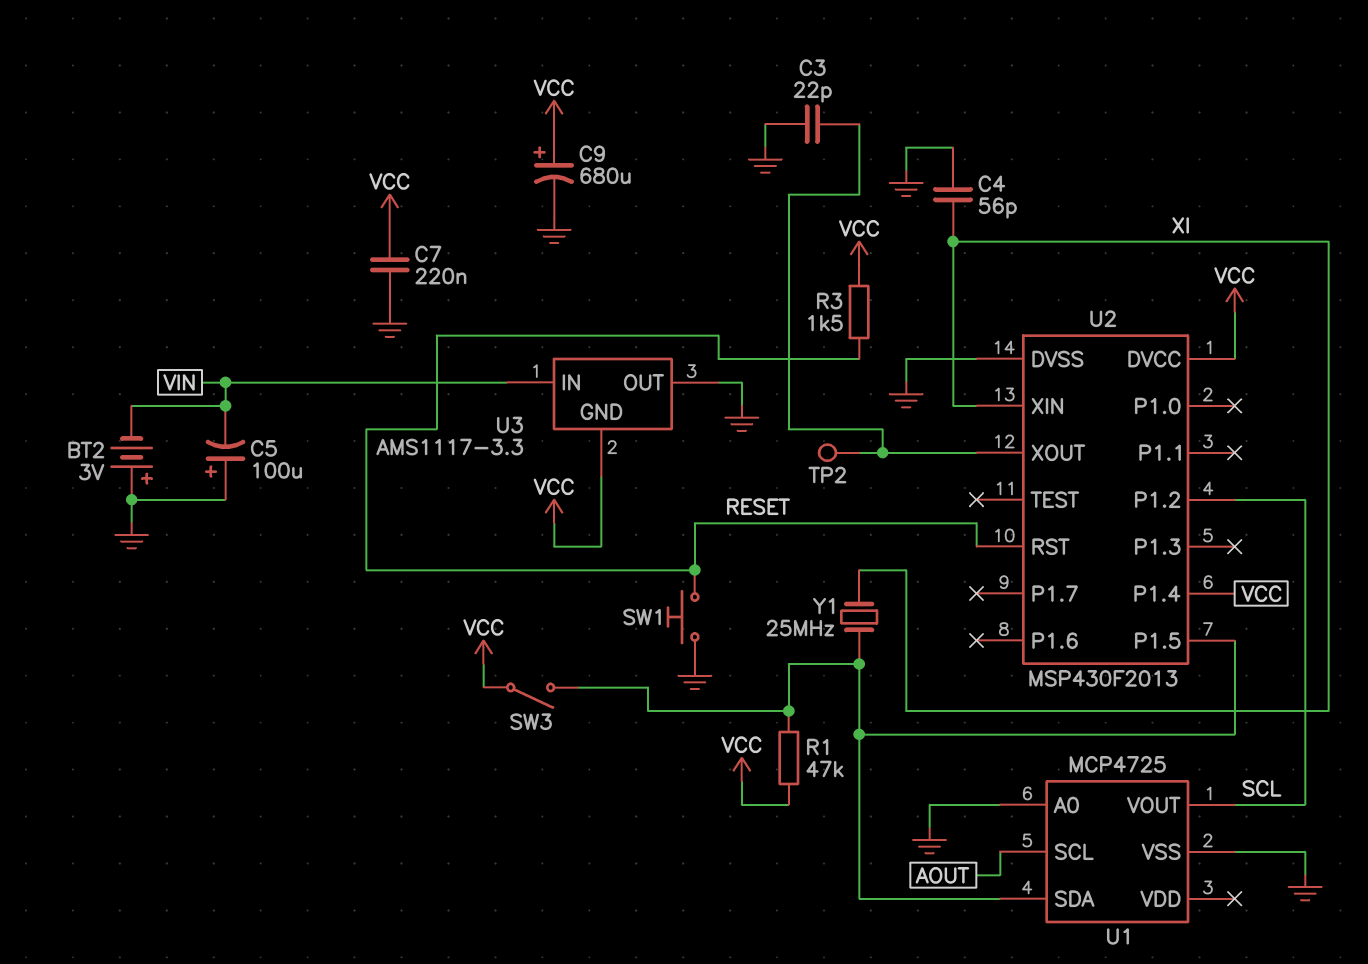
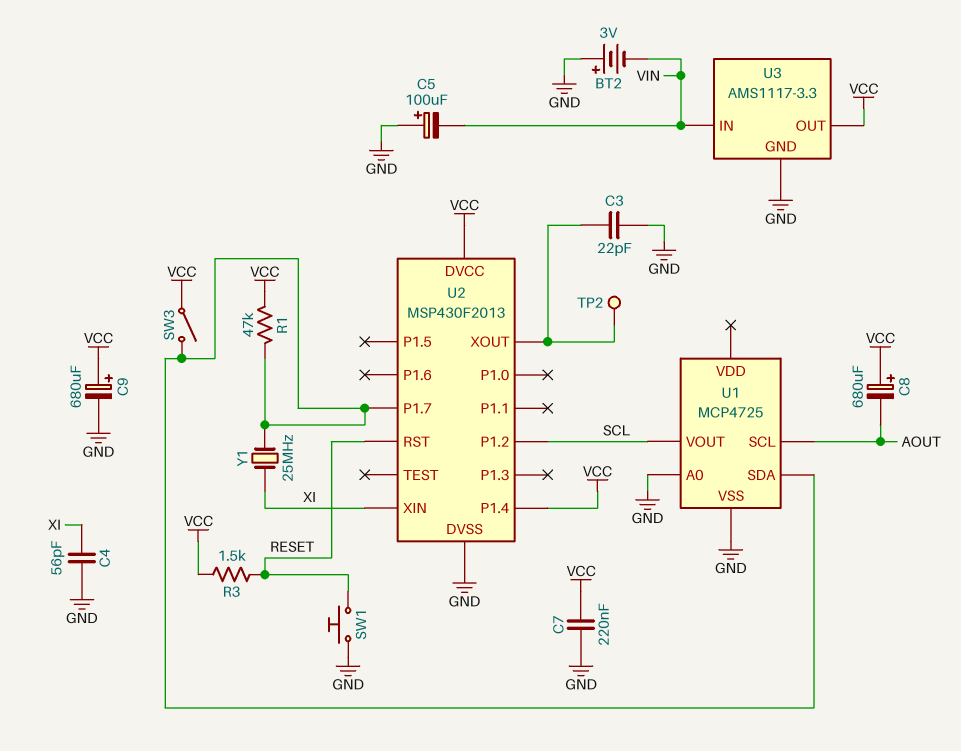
C8: none -> 680uF (plus VCC, minus AOUT)
U2 pin P1.5: U1/SDA -> none
U2 pin P1.7: none -> U1/SDA
U3 pin GND: VCC -> GND
U3 pin OUT: GND -> VCC

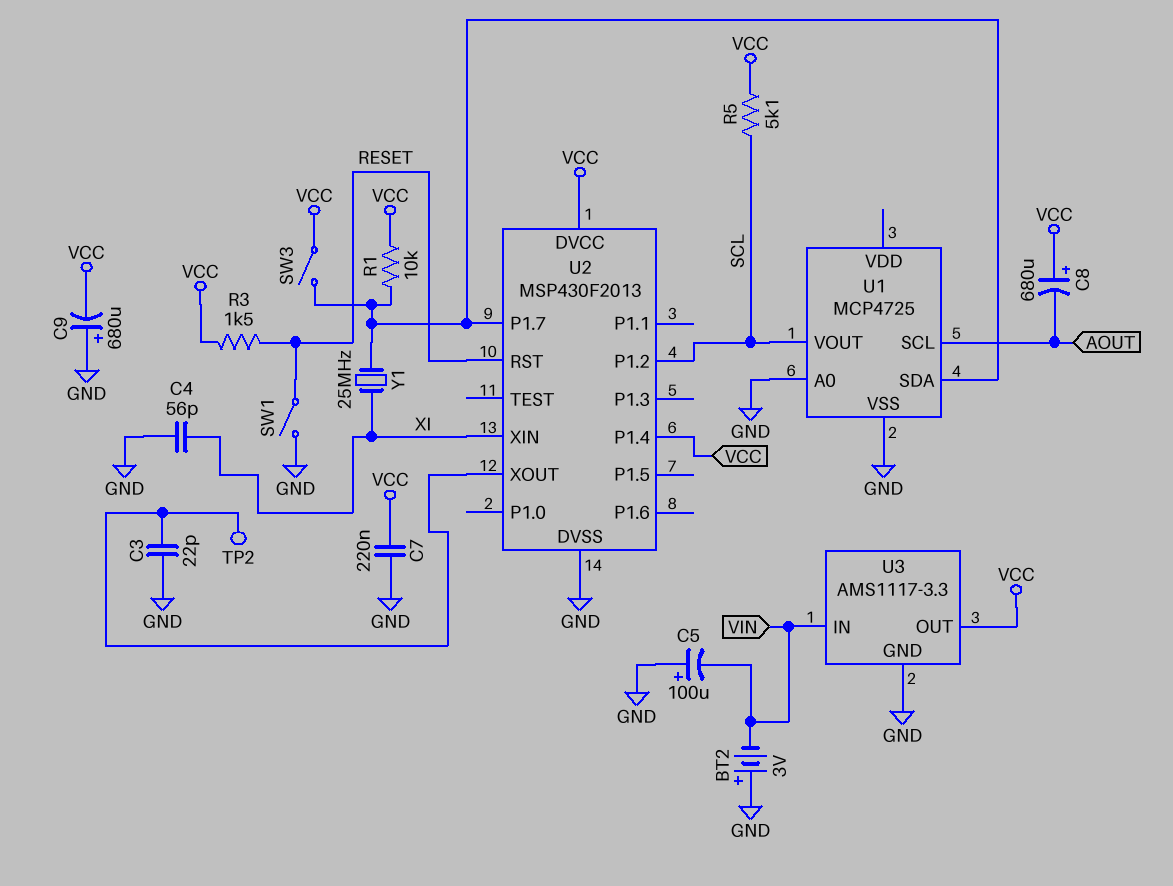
C9: 680uF (plus VCC, minus GND) -> 680uF (plus GND, minus VCC)
R1: 47k (U1/SDA, VCC) -> 10k (U1/SDA, VCC)
R5: none -> 5.1k (SCL, VCC)
SW1: button (GND, RESET) -> switch (GND, RESET)

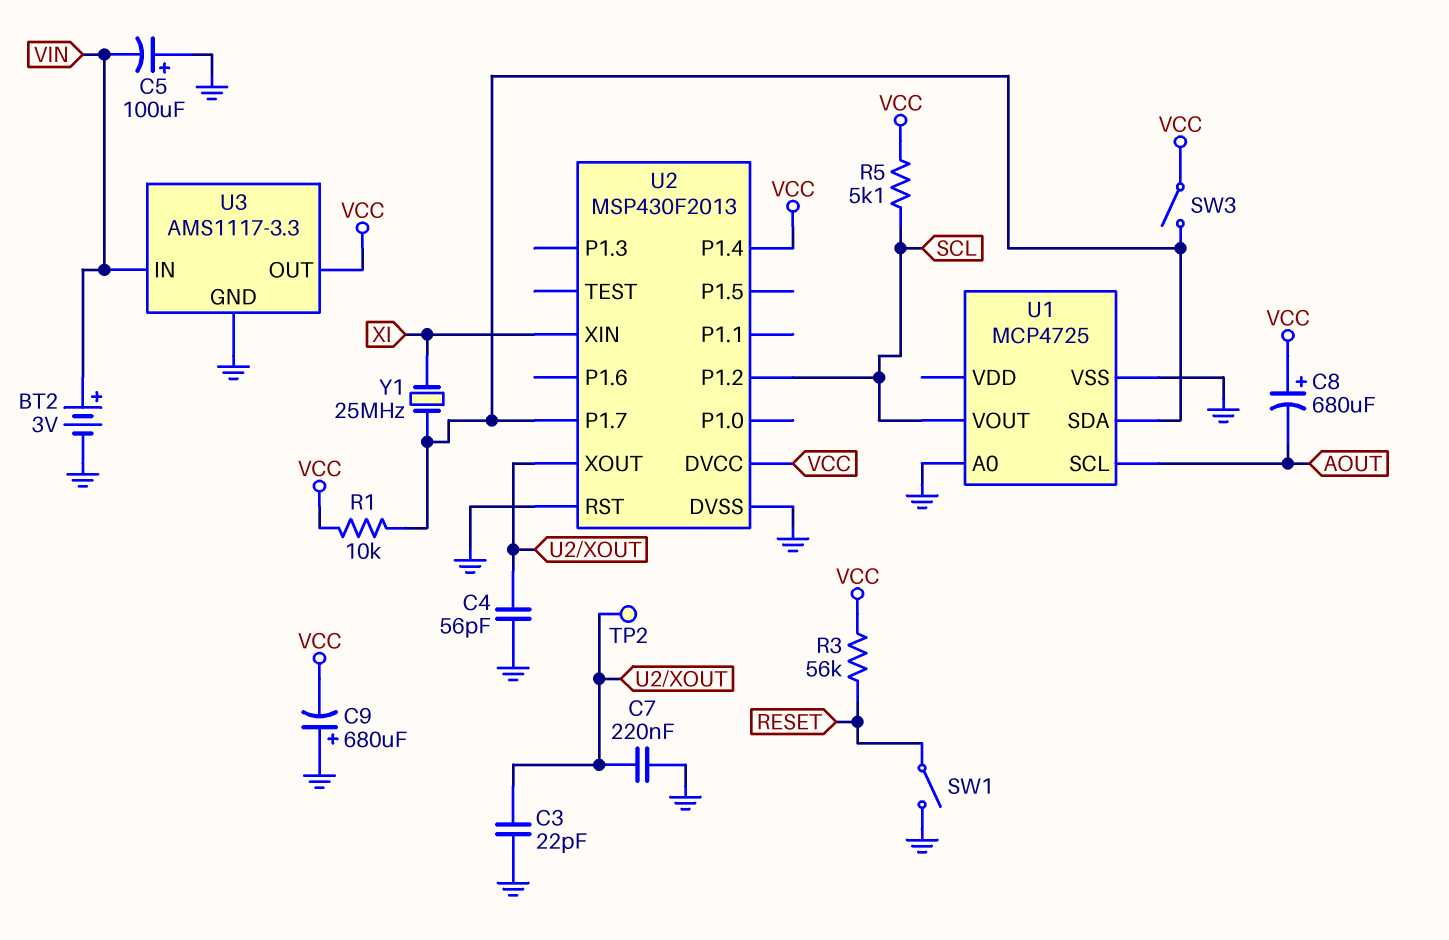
BT2: 3V (plus GND, minus VIN) -> 3V (plus VIN, minus GND)
C4: 56pF (GND, XI) -> 56pF (GND, U2/XOUT)
C7: 220nF (GND, VCC) -> 220nF (GND, U2/XOUT)
R3: 1.5k (RESET, VCC) -> 56k (RESET, VCC)
U2 pin RST: RESET -> GND

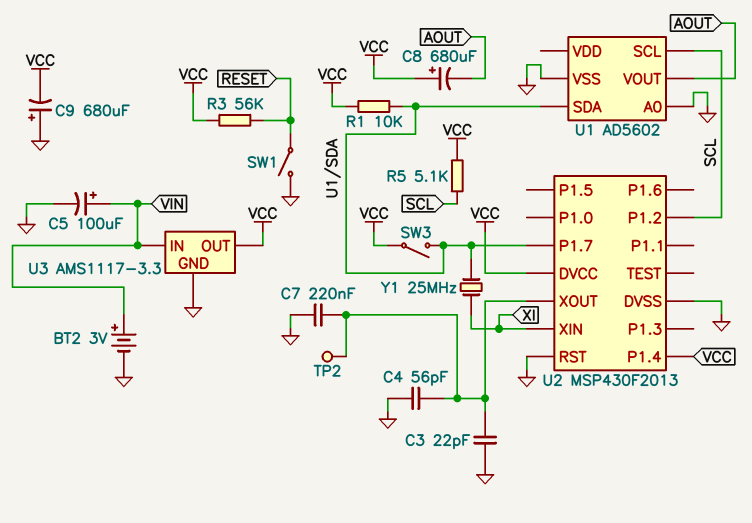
C5: 100uF (plus GND, minus VIN) -> 100uF (plus VIN, minus GND)
U1: MCP4725 -> AD5602
U1 pin SCL: AOUT -> SCL
U1 pin VOUT: SCL -> AOUT

